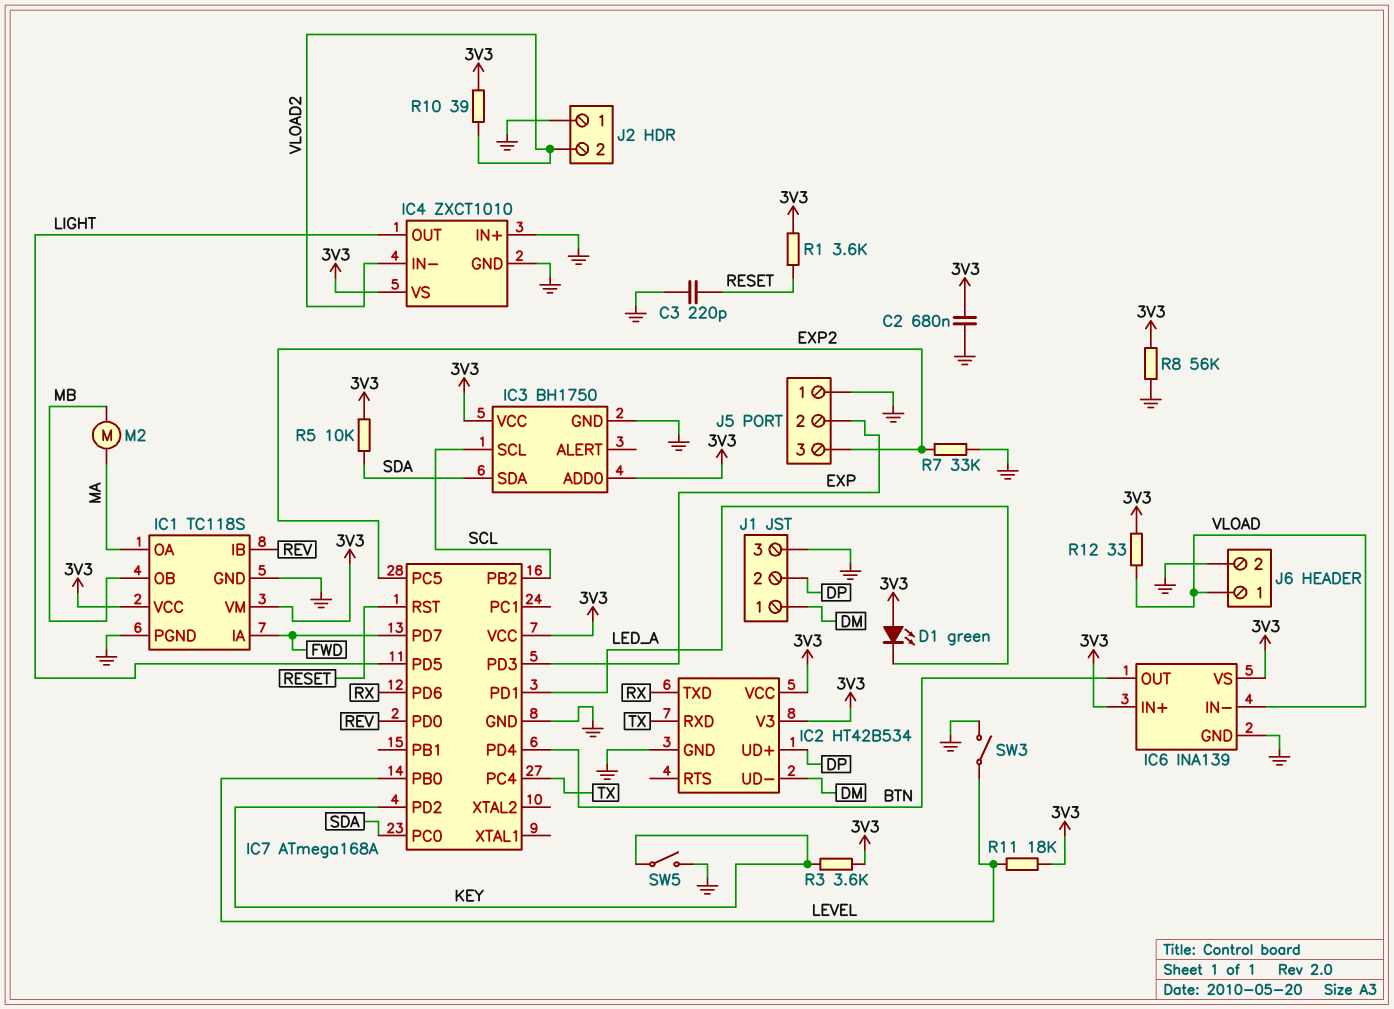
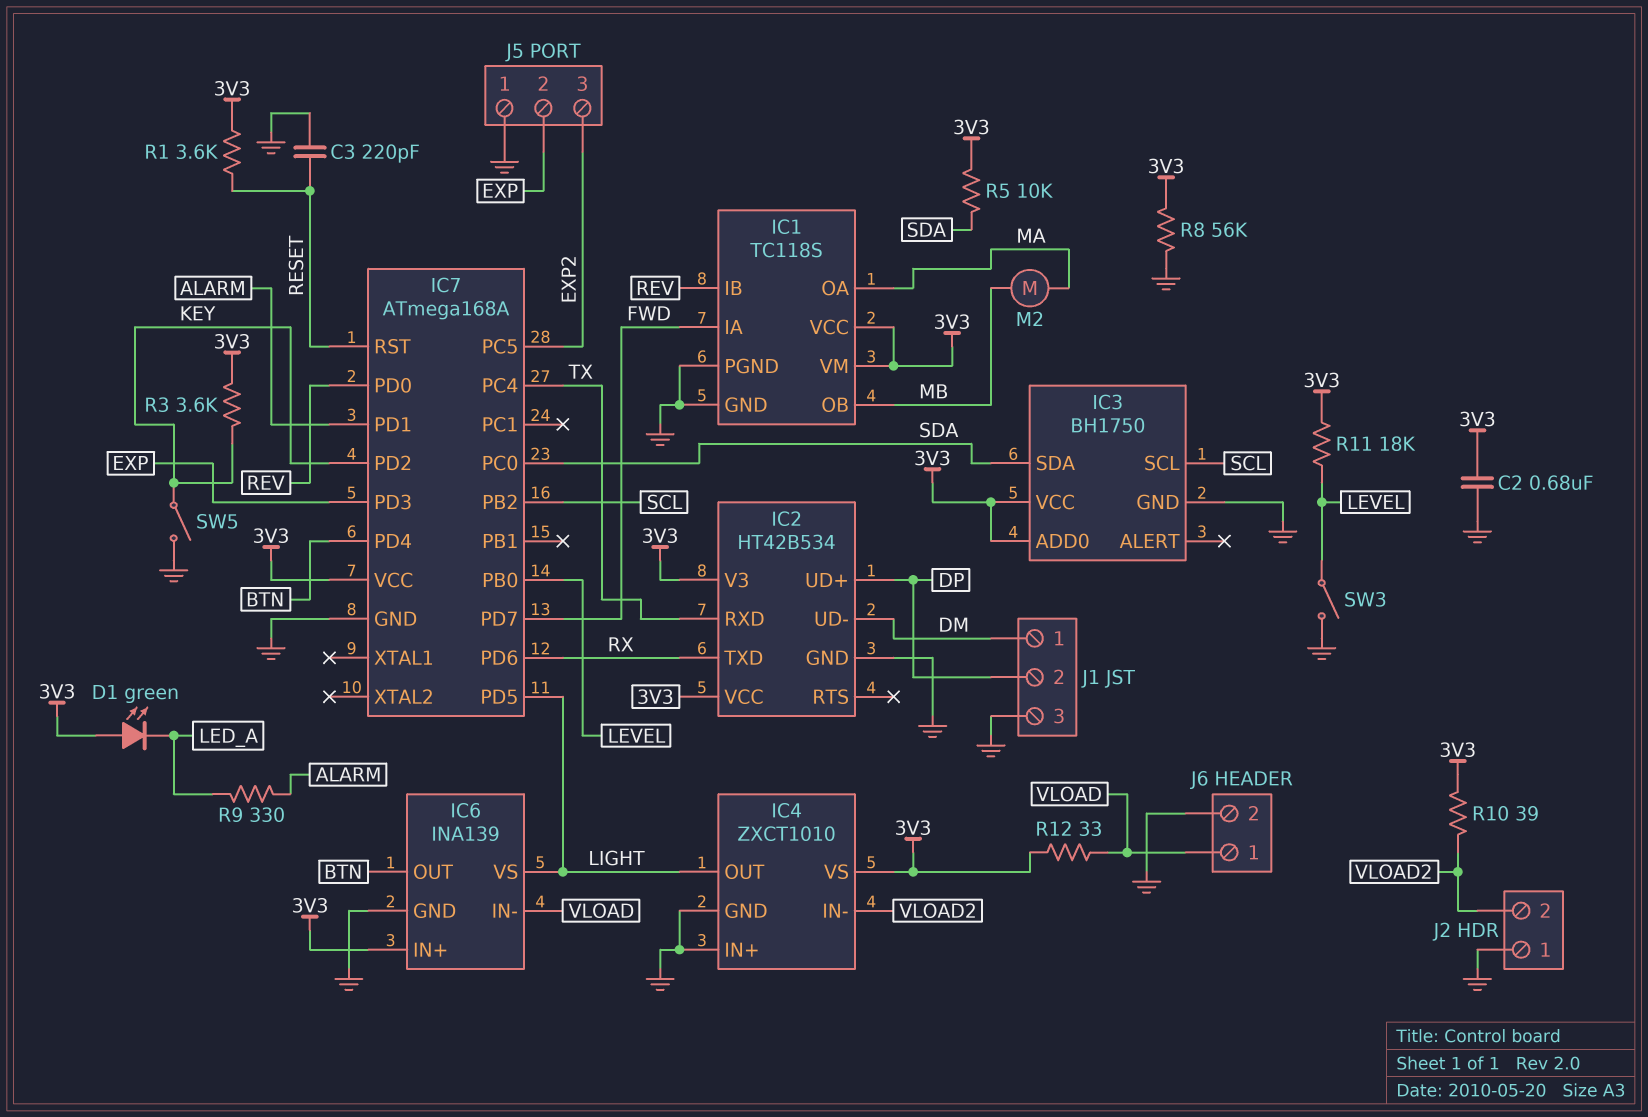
IC6 pin VS: 3V3 -> LIGHT
IC7 pin PD1: LED_A -> ALARM
R7: 33k (EXP2, GND) -> none
R9: none -> 330 (ALARM, LED_A)

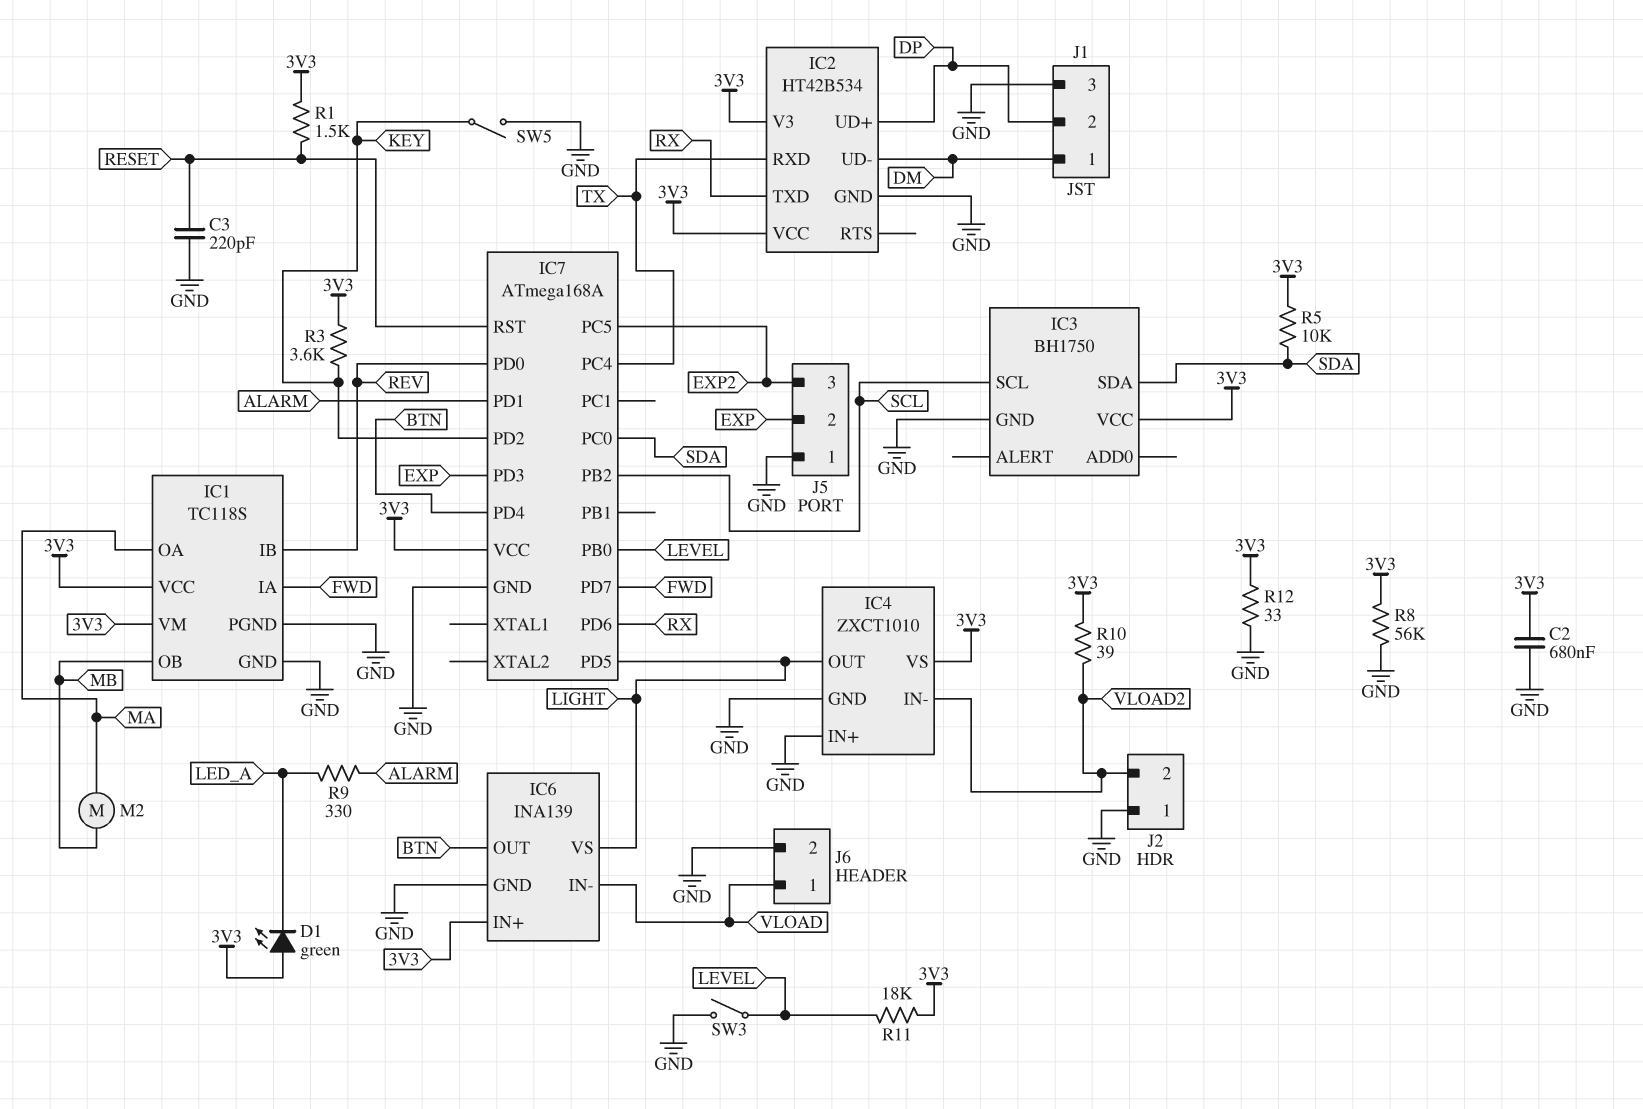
IC3 pin ADD0: 3V3 -> none
R1: 3.6k (3V3, RESET) -> 1.5k (3V3, RESET)
R12: 33 (3V3, VLOAD) -> 33 (3V3, GND)

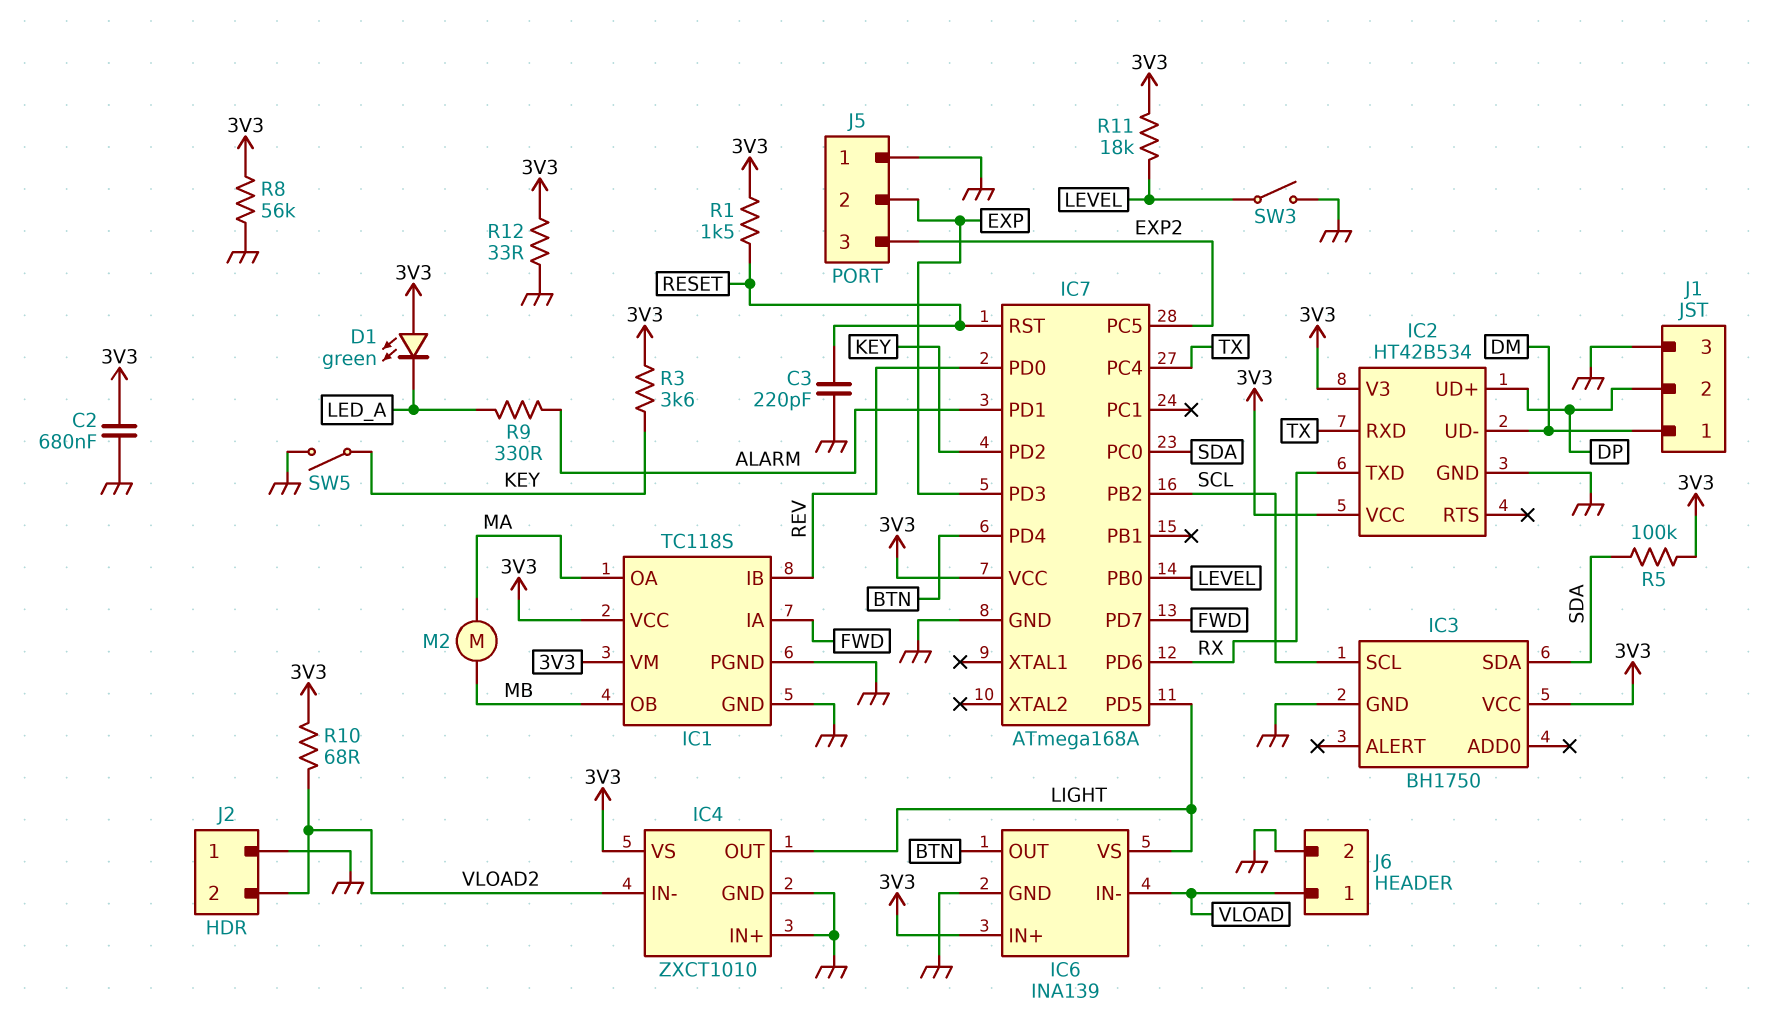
R5: 10k (3V3, SDA) -> 100k (3V3, SDA)
R10: 39 (3V3, VLOAD2) -> 68 (3V3, VLOAD2)

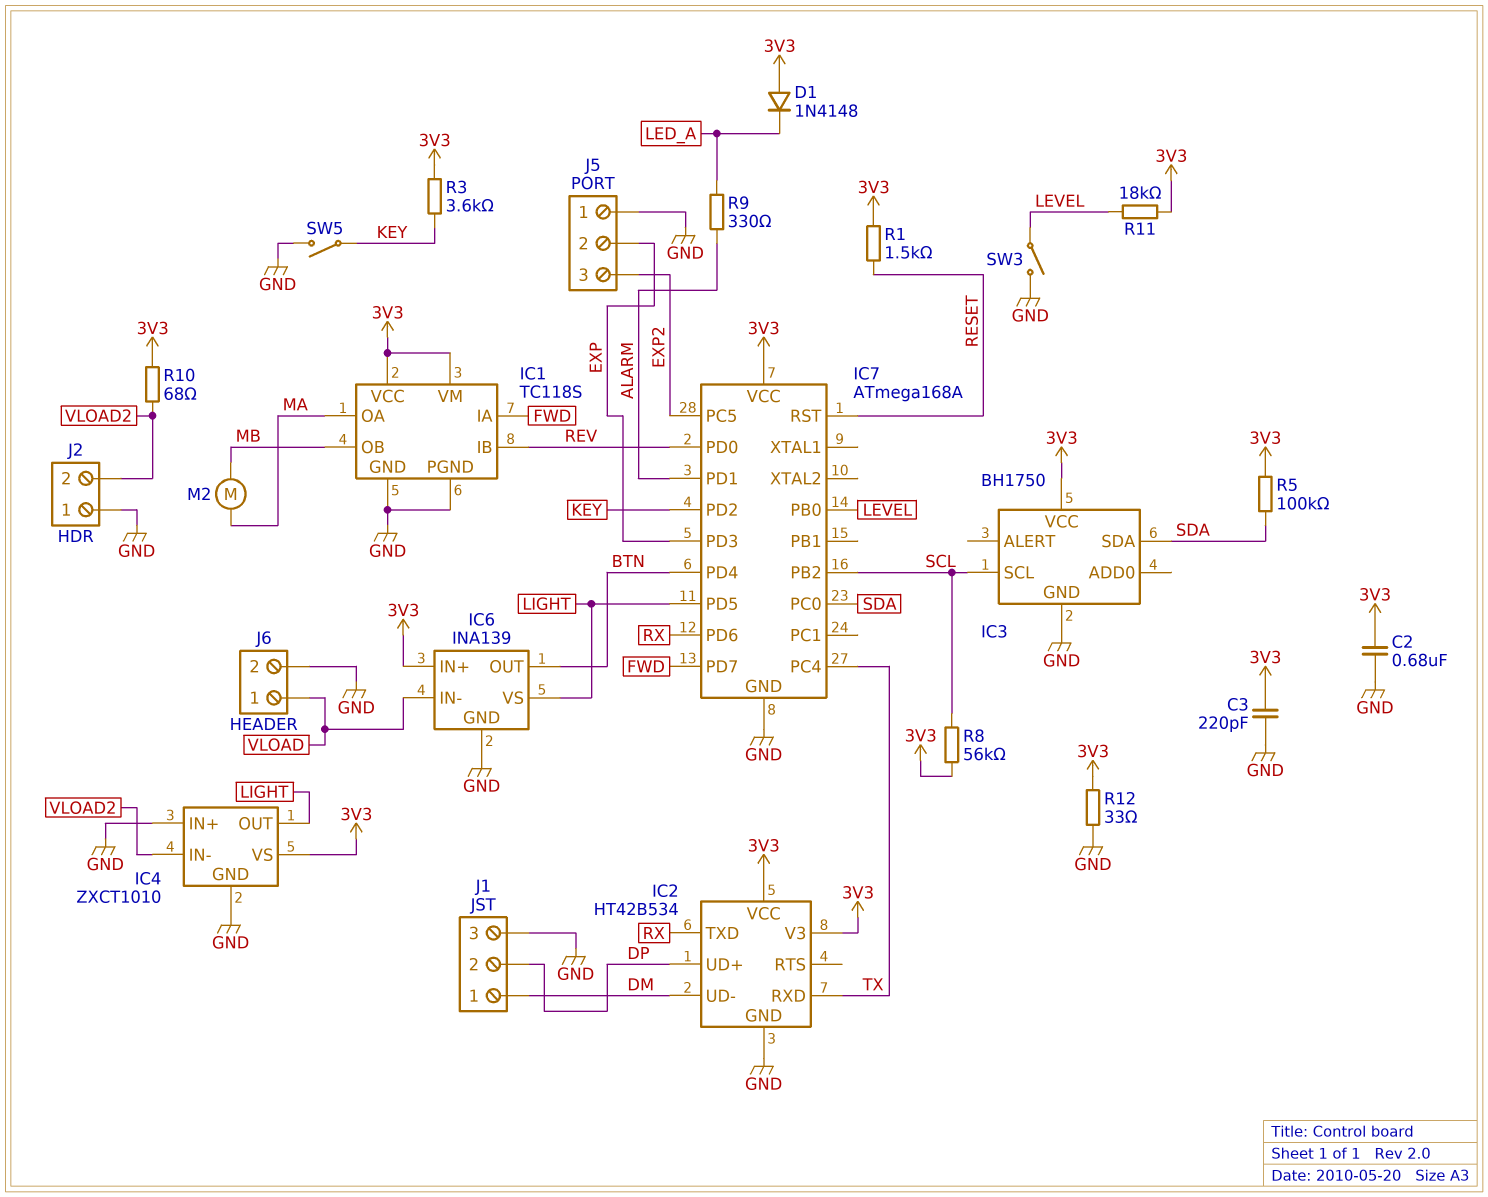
C3: 220pF (GND, RESET) -> 220pF (3V3, GND)
D1: LED green (A 3V3, K LED_A) -> diode 1N4148 (A 3V3, K LED_A)
R8: 56k (3V3, GND) -> 56k (3V3, SCL)

